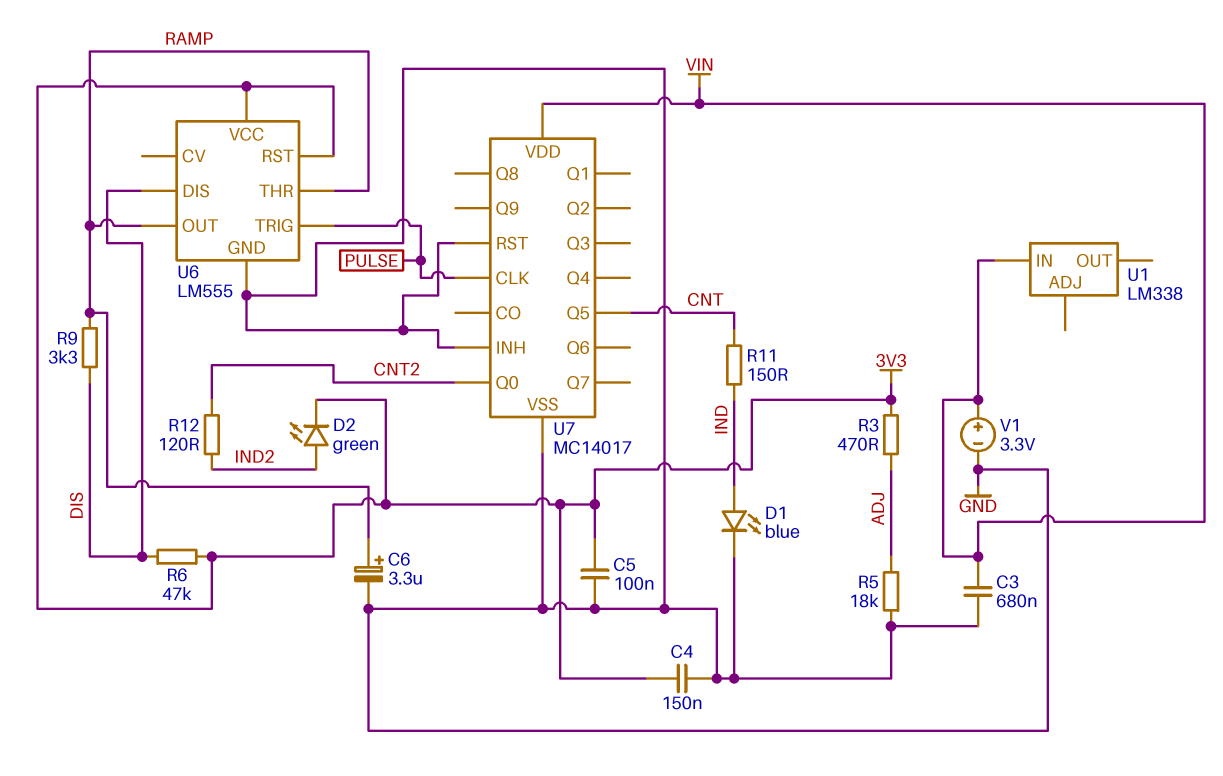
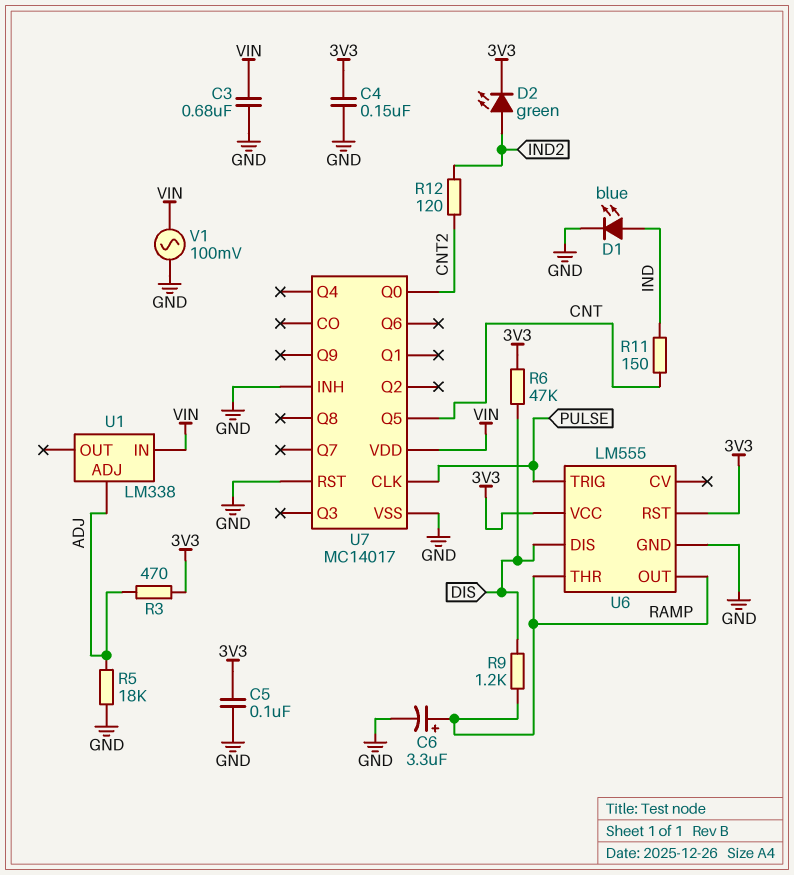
R9: 3.3k (DIS, RAMP) -> 1.2k (DIS, RAMP)
U1 pin ADJ: none -> ADJ
V1: 3.3V (plus VIN, minus GND) -> AC 100mV (GND, VIN)

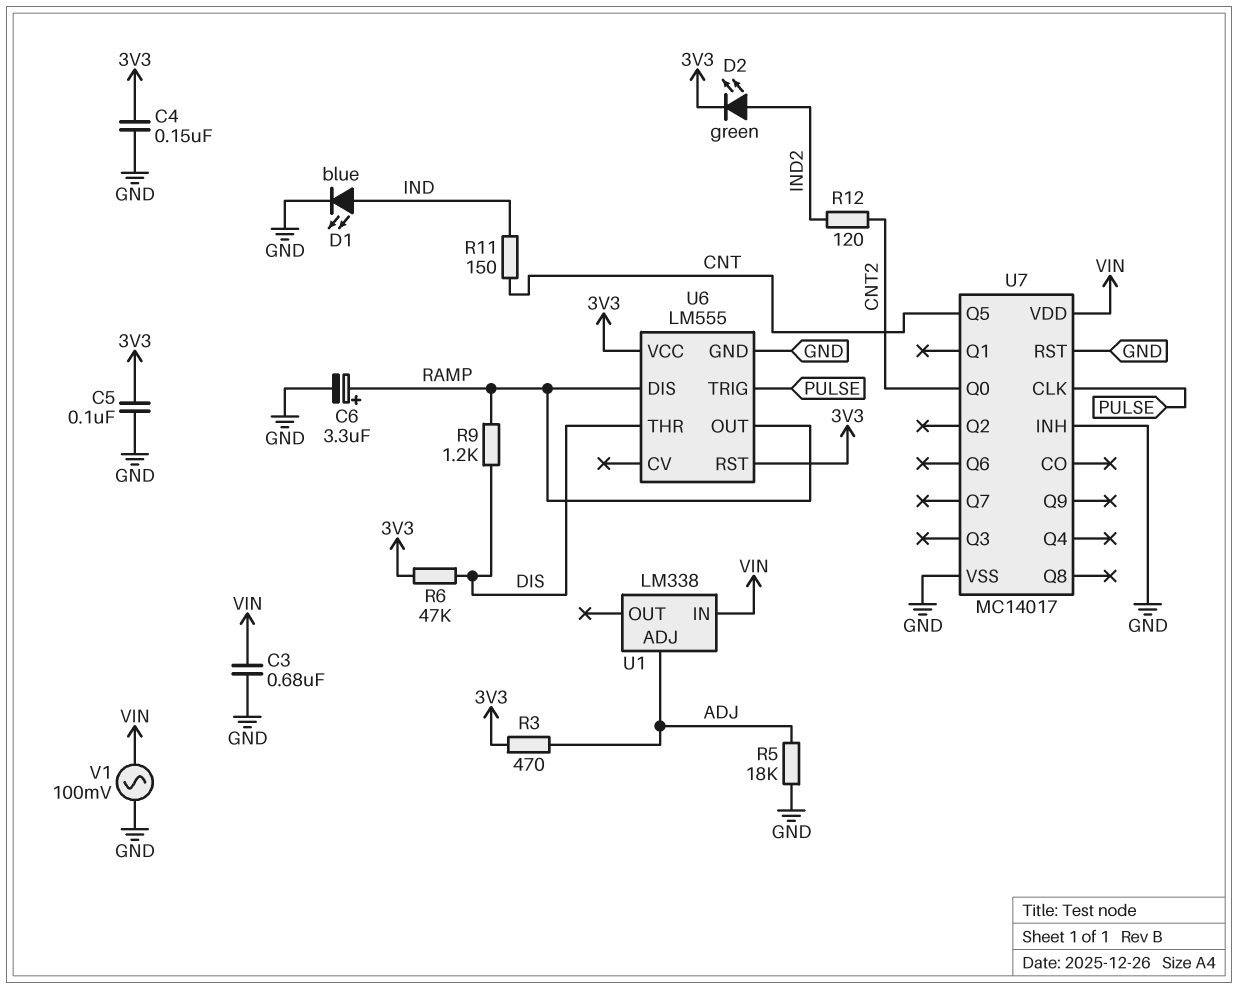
U6 pin DIS: DIS -> RAMP
U6 pin THR: RAMP -> DIS

